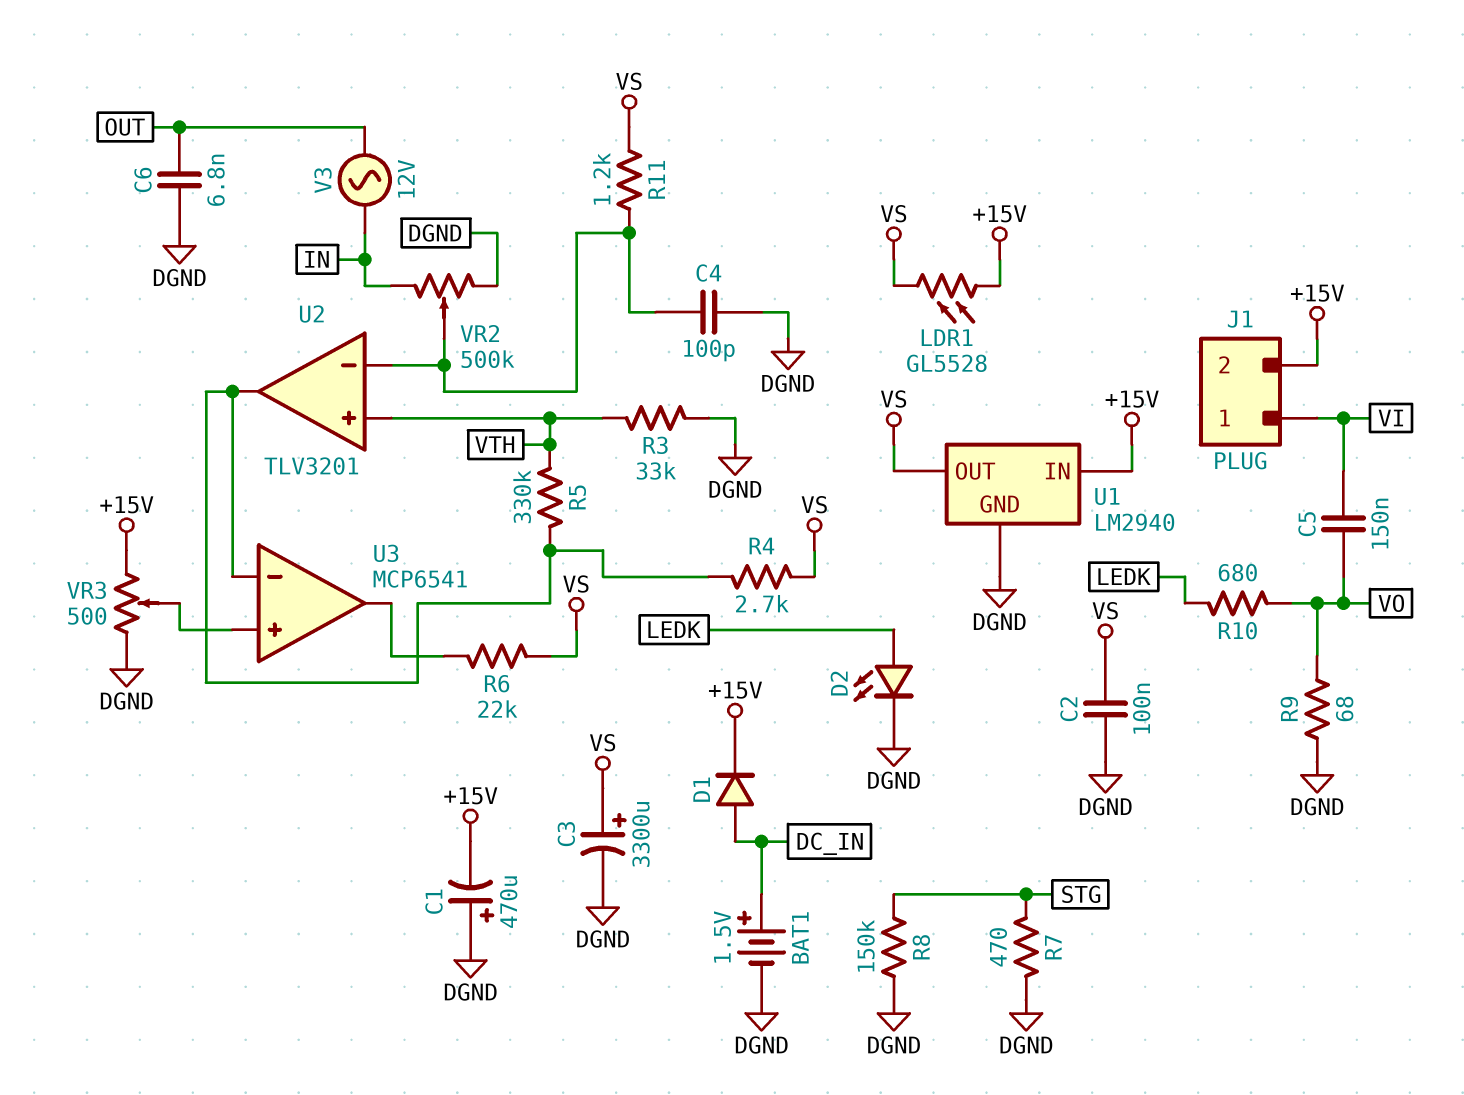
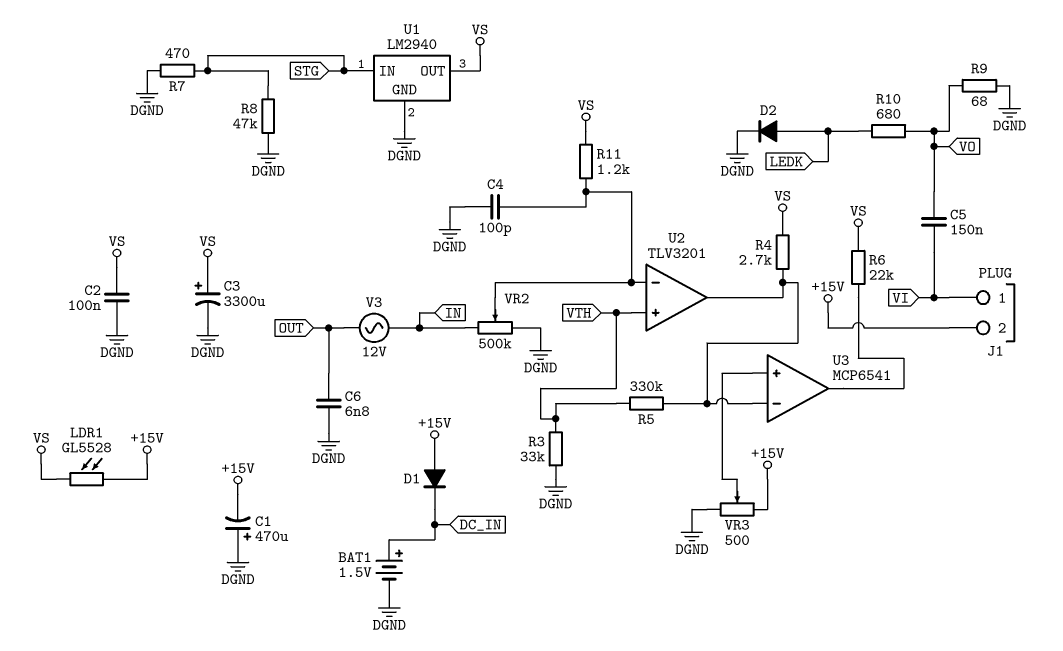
D1: diode (A DC_IN, K +15V) -> diode (A +15V, K DC_IN)
D2: LED (A LEDK, K DGND) -> diode (A LEDK, K DGND)
R8: 150k (DGND, STG) -> 47k (DGND, STG)
U1 pin IN: +15V -> STG

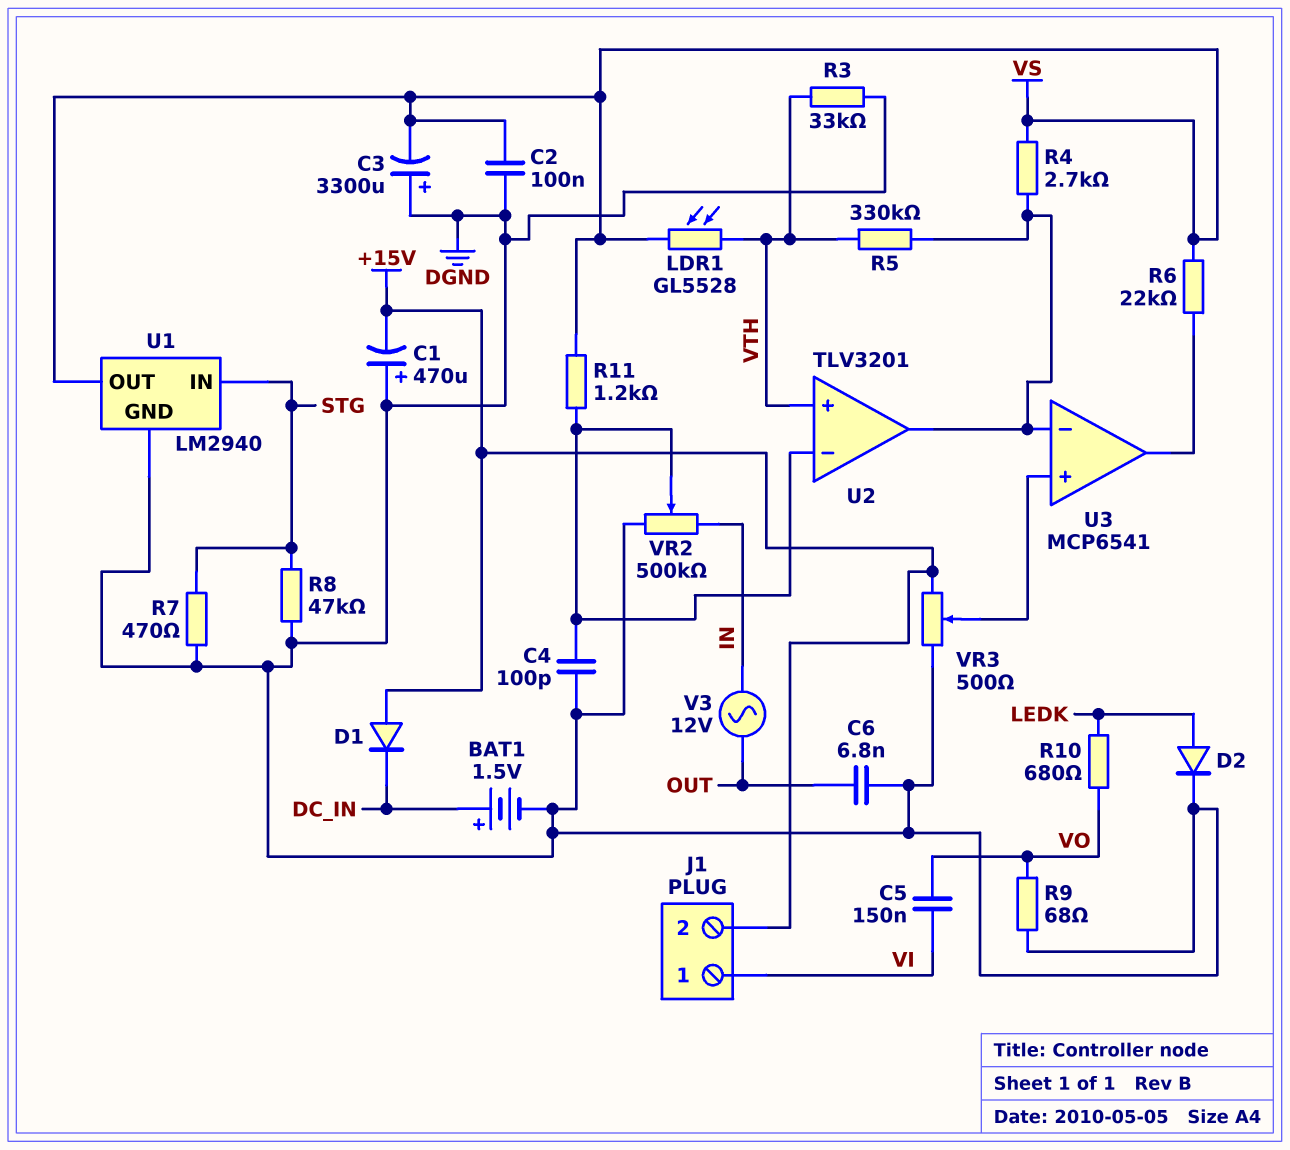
C3: 3300uF (plus VS, minus DGND) -> 3300uF (plus DGND, minus VS)
LDR1: GL5528 (+15V, VS) -> GL5528 (VS, VTH)

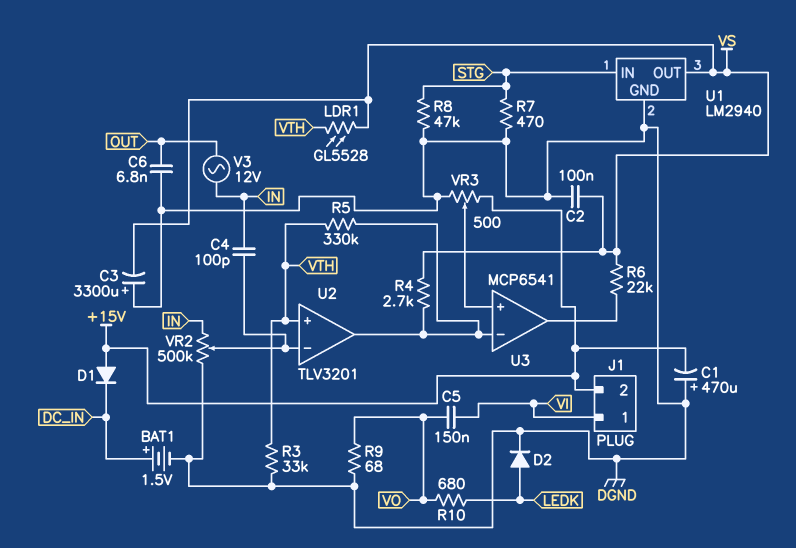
C4: 100pF (DGND, U2/in-) -> 100pF (IN, U2/in-)
R11: 1.2k (U2/in-, VS) -> none

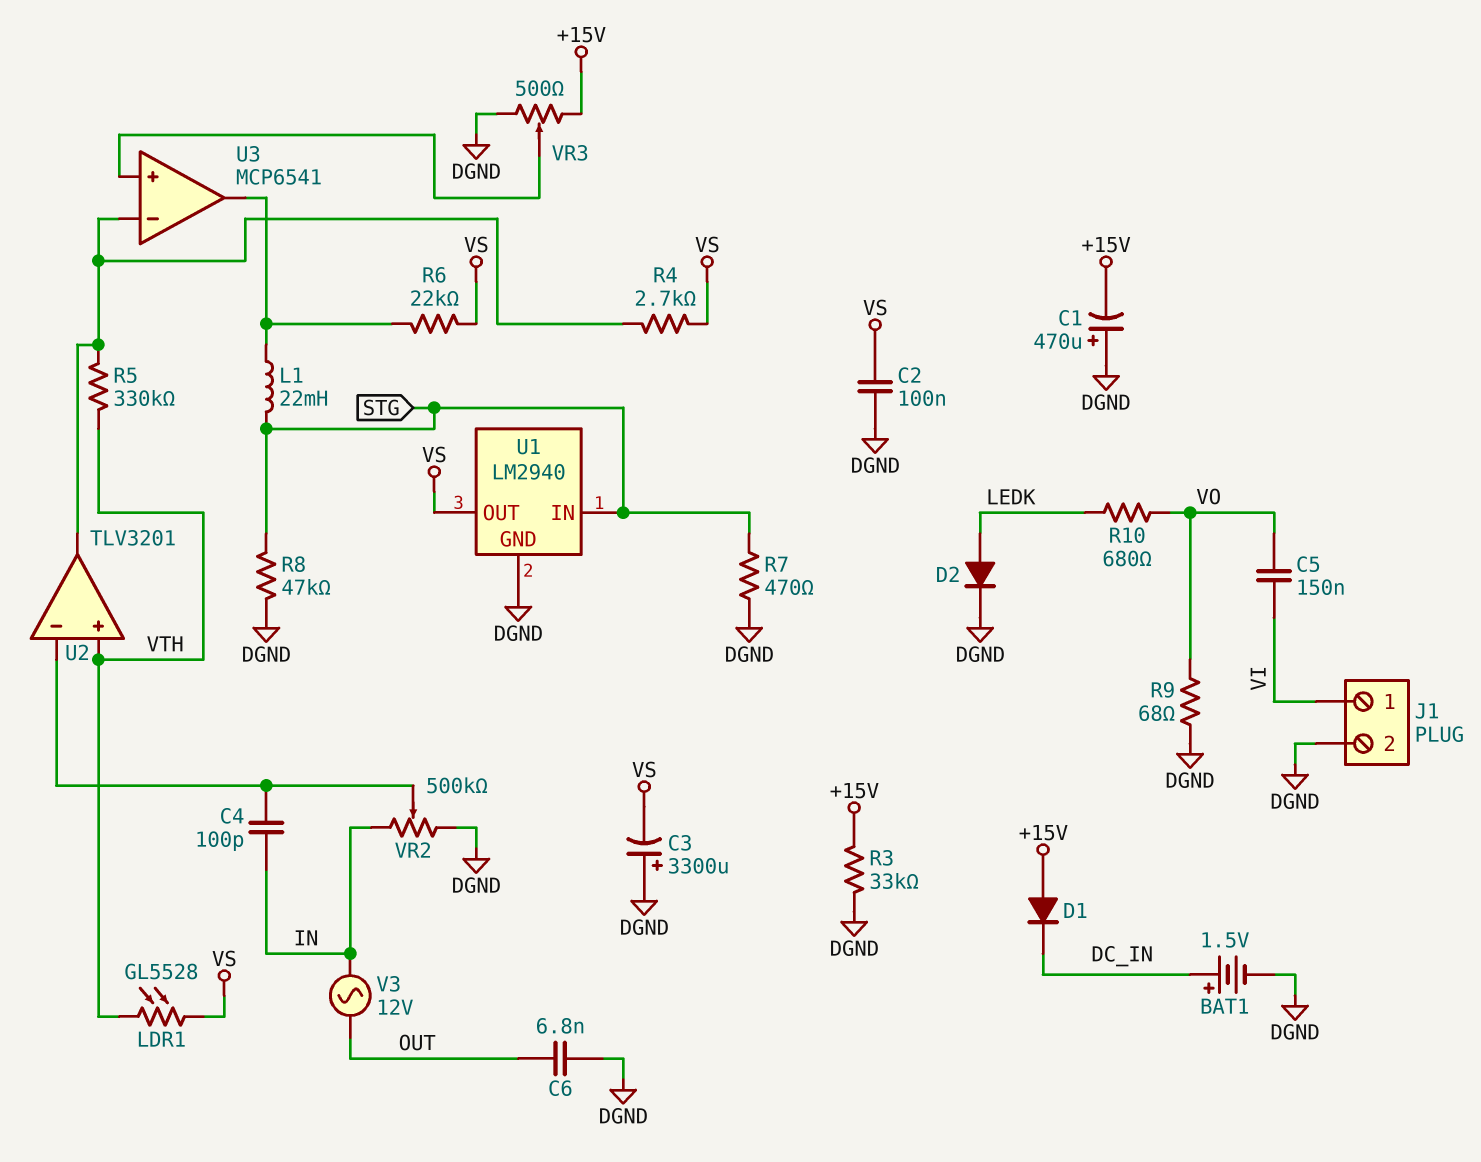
J1 pin 2: +15V -> DGND
L1: none -> 22mH (STG, U3/out)
R3: 33k (DGND, VTH) -> 33k (+15V, DGND)

